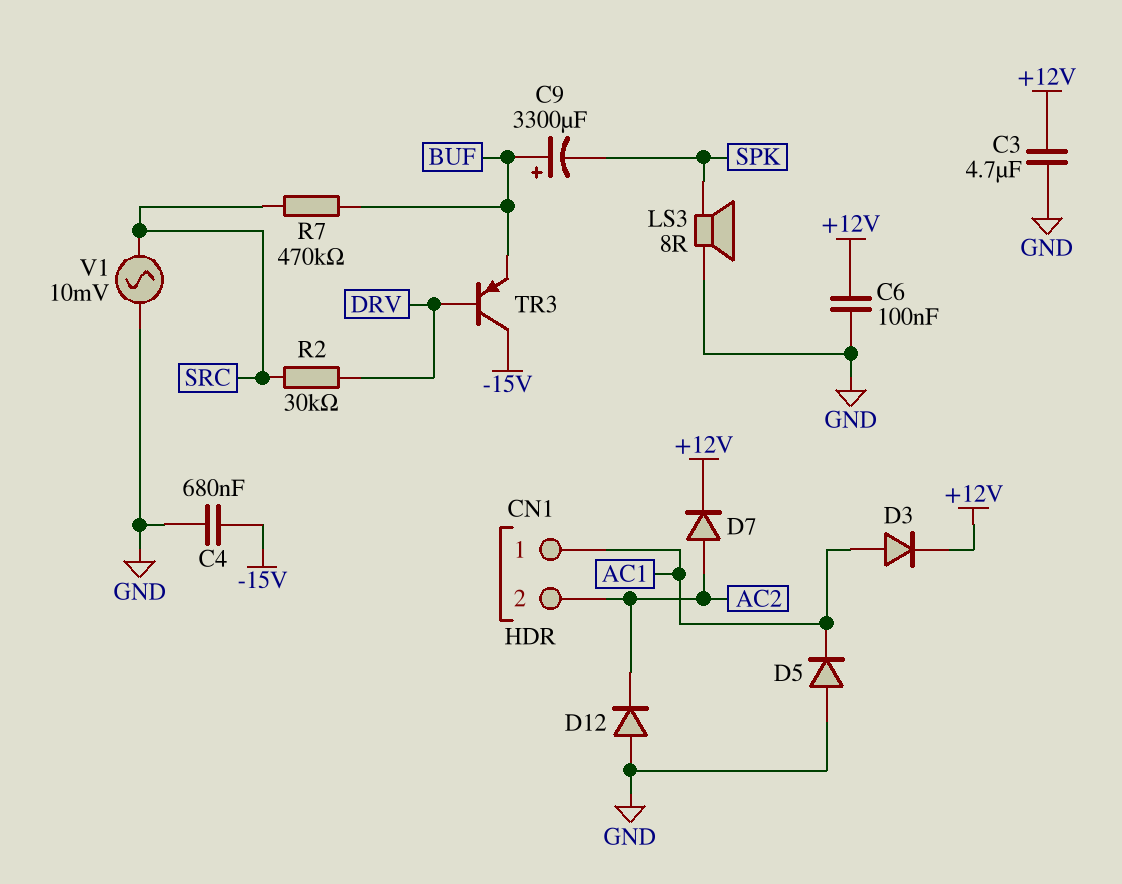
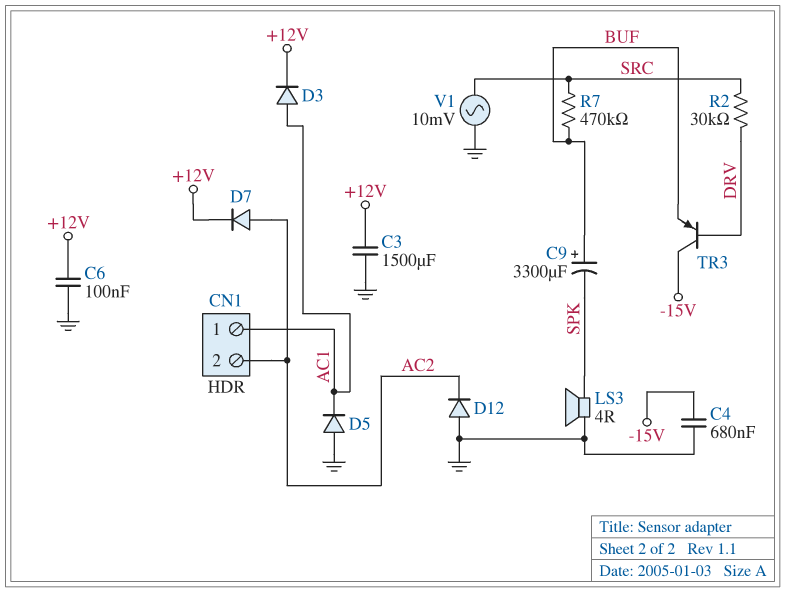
C3: 4.7uF (+12V, GND) -> 1500uF (+12V, GND)
LS3: speaker 8R (GND, SPK) -> speaker 4R (GND, SPK)

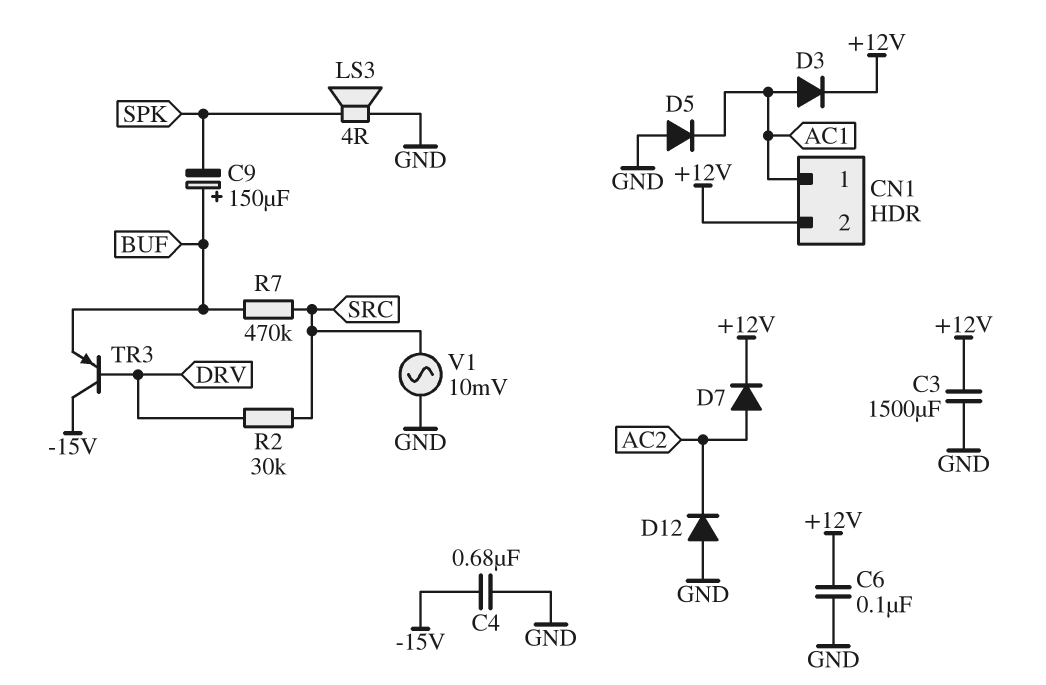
C9: 3300uF (plus BUF, minus SPK) -> 150uF (plus BUF, minus SPK)
CN1 pin 2: AC2 -> +12V

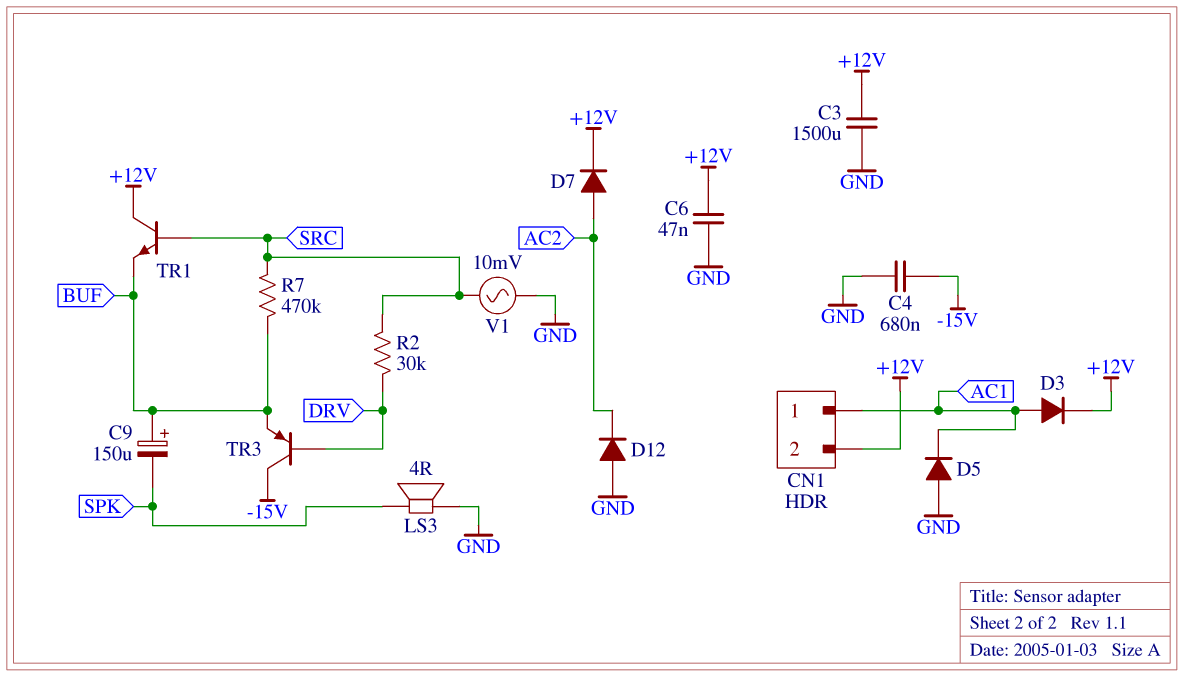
C6: 100nF (+12V, GND) -> 47nF (+12V, GND)
TR1: none -> NPN (B SRC, C +12V, E BUF)

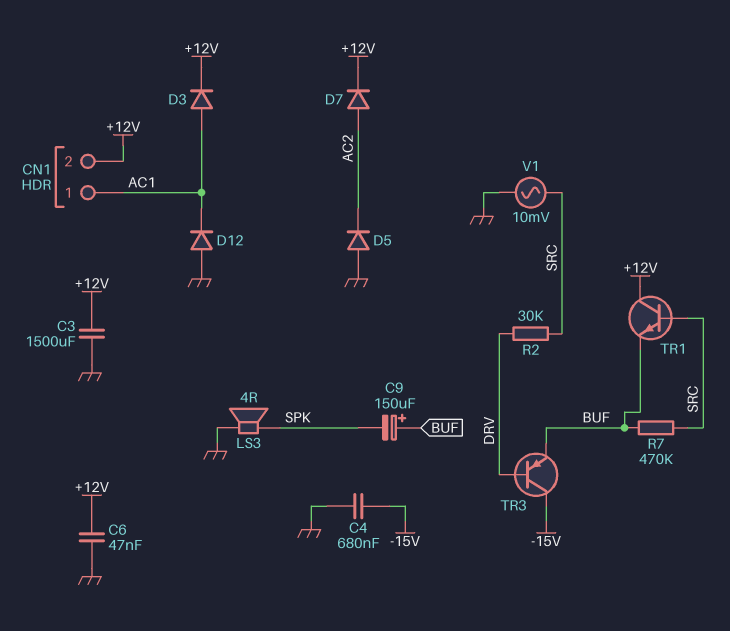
D5: diode (A GND, K AC1) -> diode (A GND, K AC2)
D12: diode (A GND, K AC2) -> diode (A GND, K AC1)

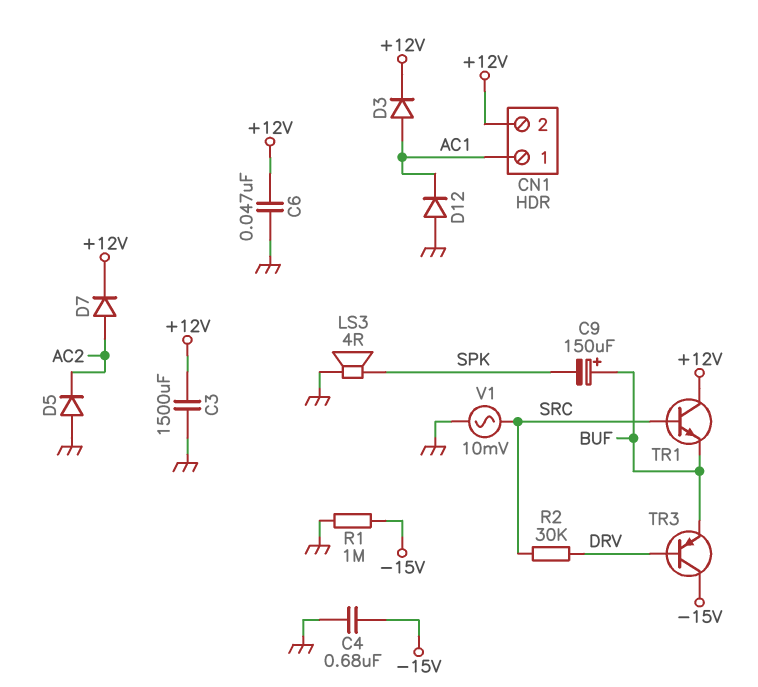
R1: none -> 1M (-15V, GND)
R7: 470k (BUF, SRC) -> none

